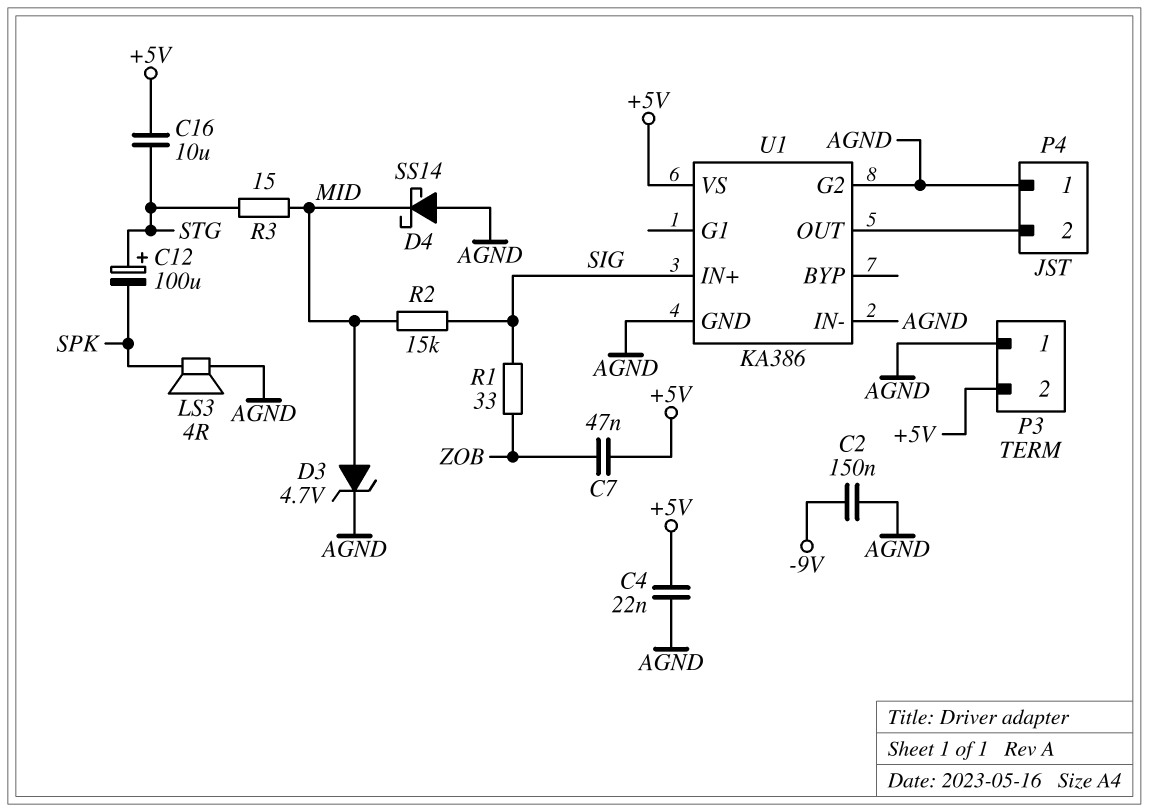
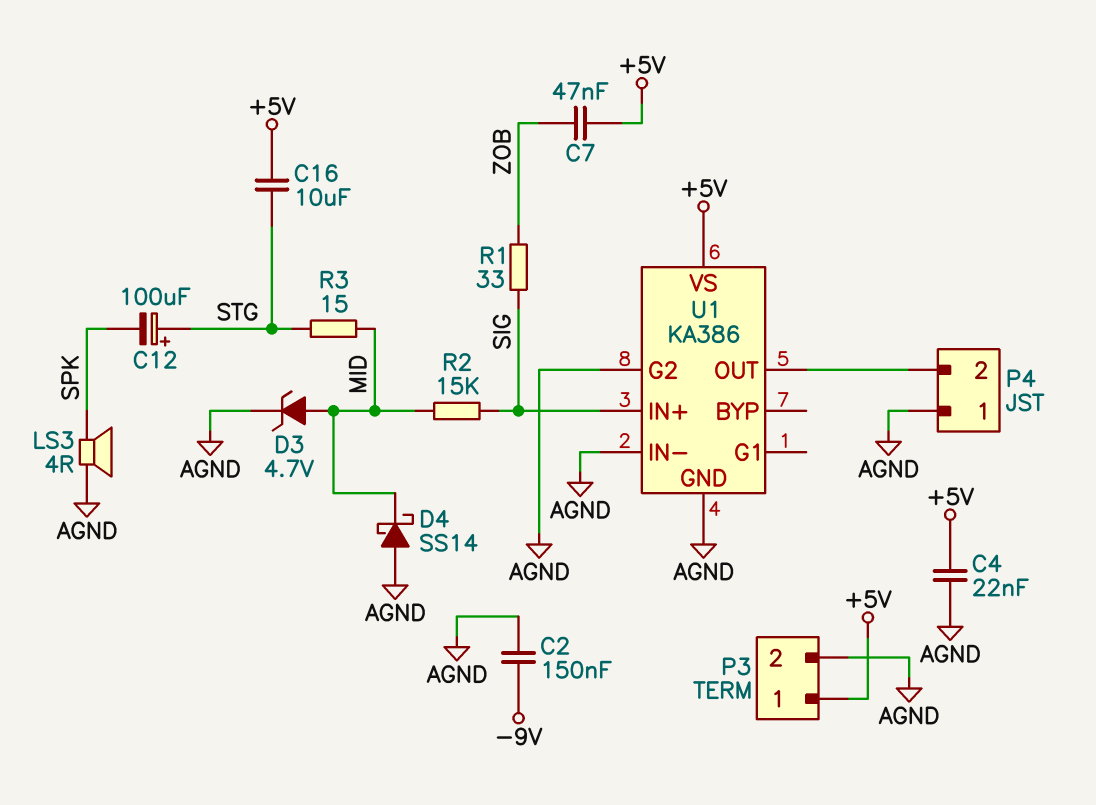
P3 pin 1: AGND -> +5V
P3 pin 2: +5V -> AGND

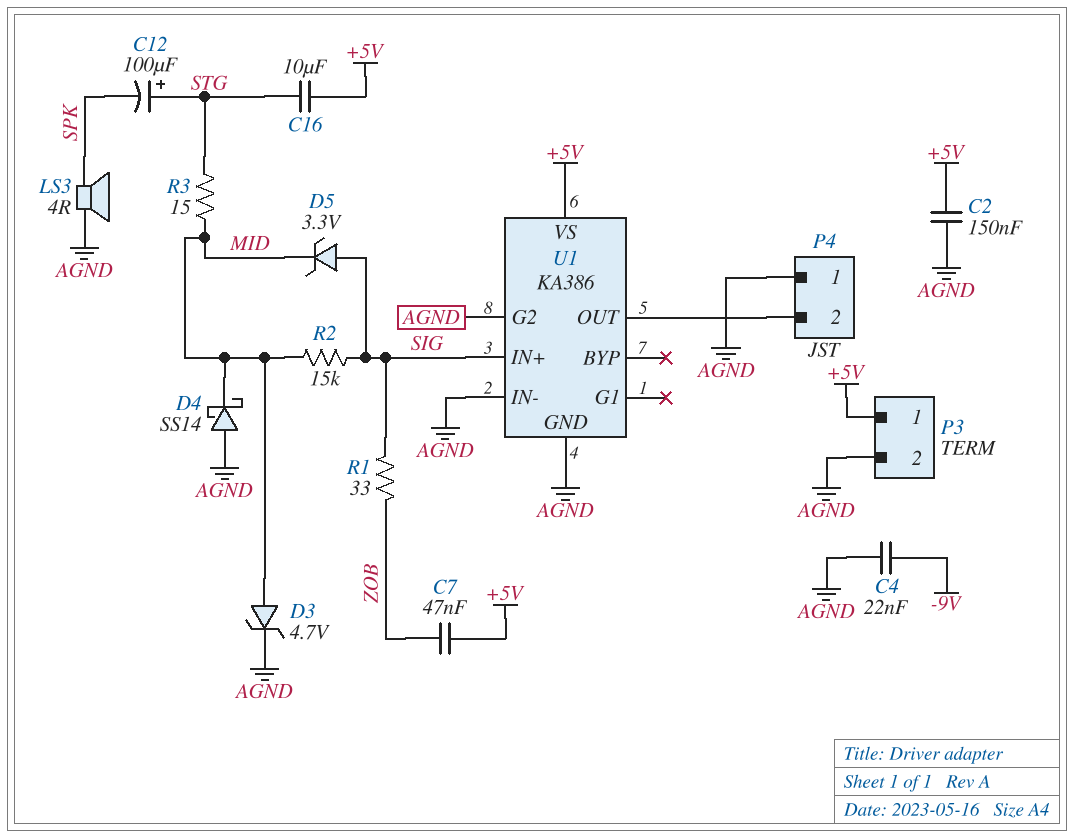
C2: 150nF (-9V, AGND) -> 150nF (+5V, AGND)
C4: 22nF (+5V, AGND) -> 22nF (-9V, AGND)
D5: none -> zener 3.3V (A SIG, K MID)

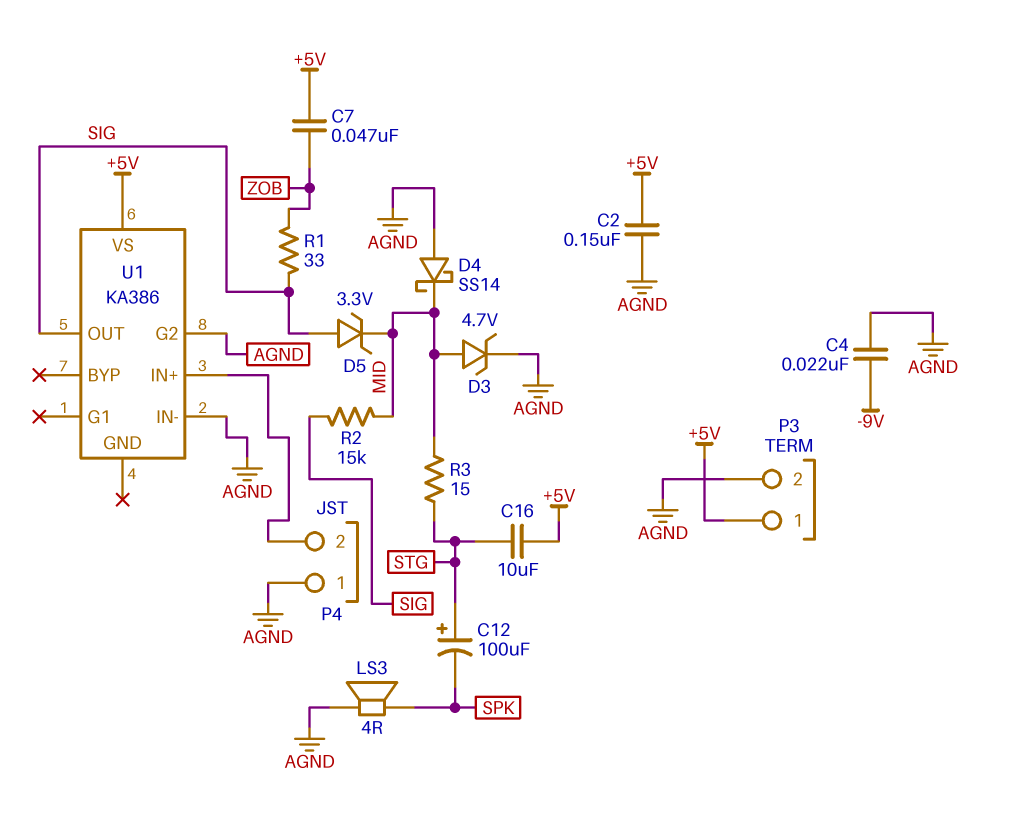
U1 pin GND: AGND -> none
U1 pin IN+: SIG -> P4/2
U1 pin OUT: P4/2 -> SIG

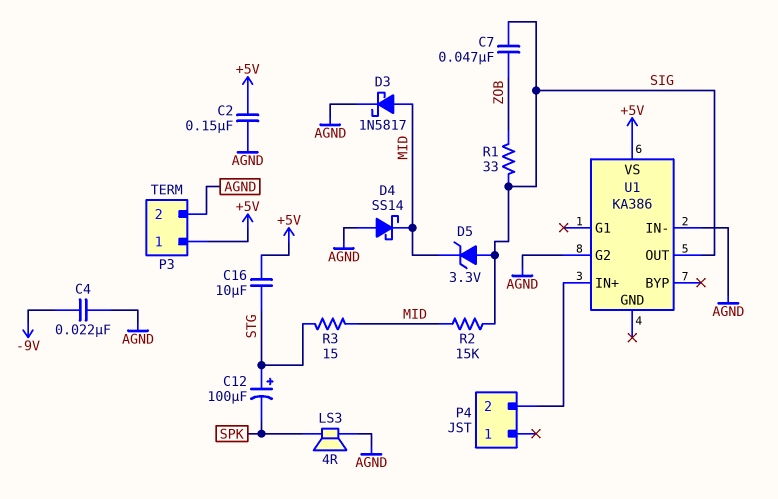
C7: 47nF (+5V, ZOB) -> 47nF (SIG, ZOB)
D3: zener 4.7V (A MID, K AGND) -> schottky 1N5817 (A MID, K AGND)
P4 pin 1: AGND -> none

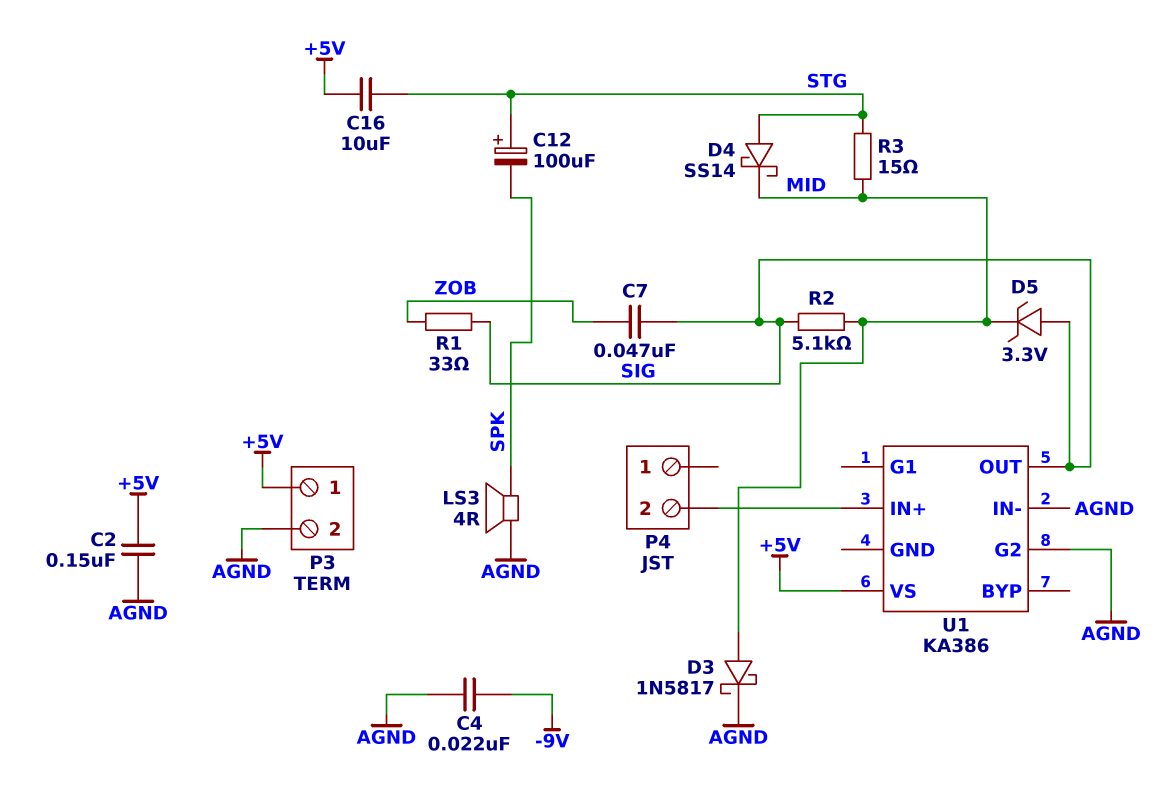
D4: schottky SS14 (A AGND, K MID) -> schottky SS14 (A STG, K MID)
R2: 15k (MID, SIG) -> 5.1k (MID, SIG)

